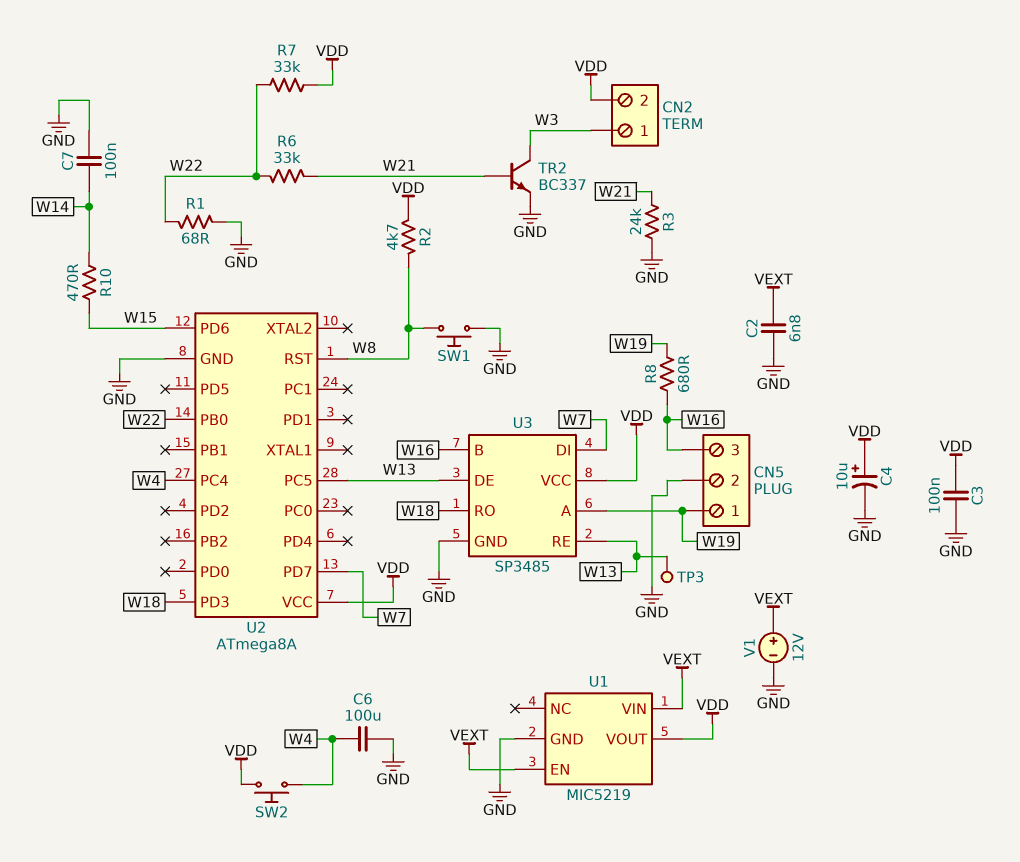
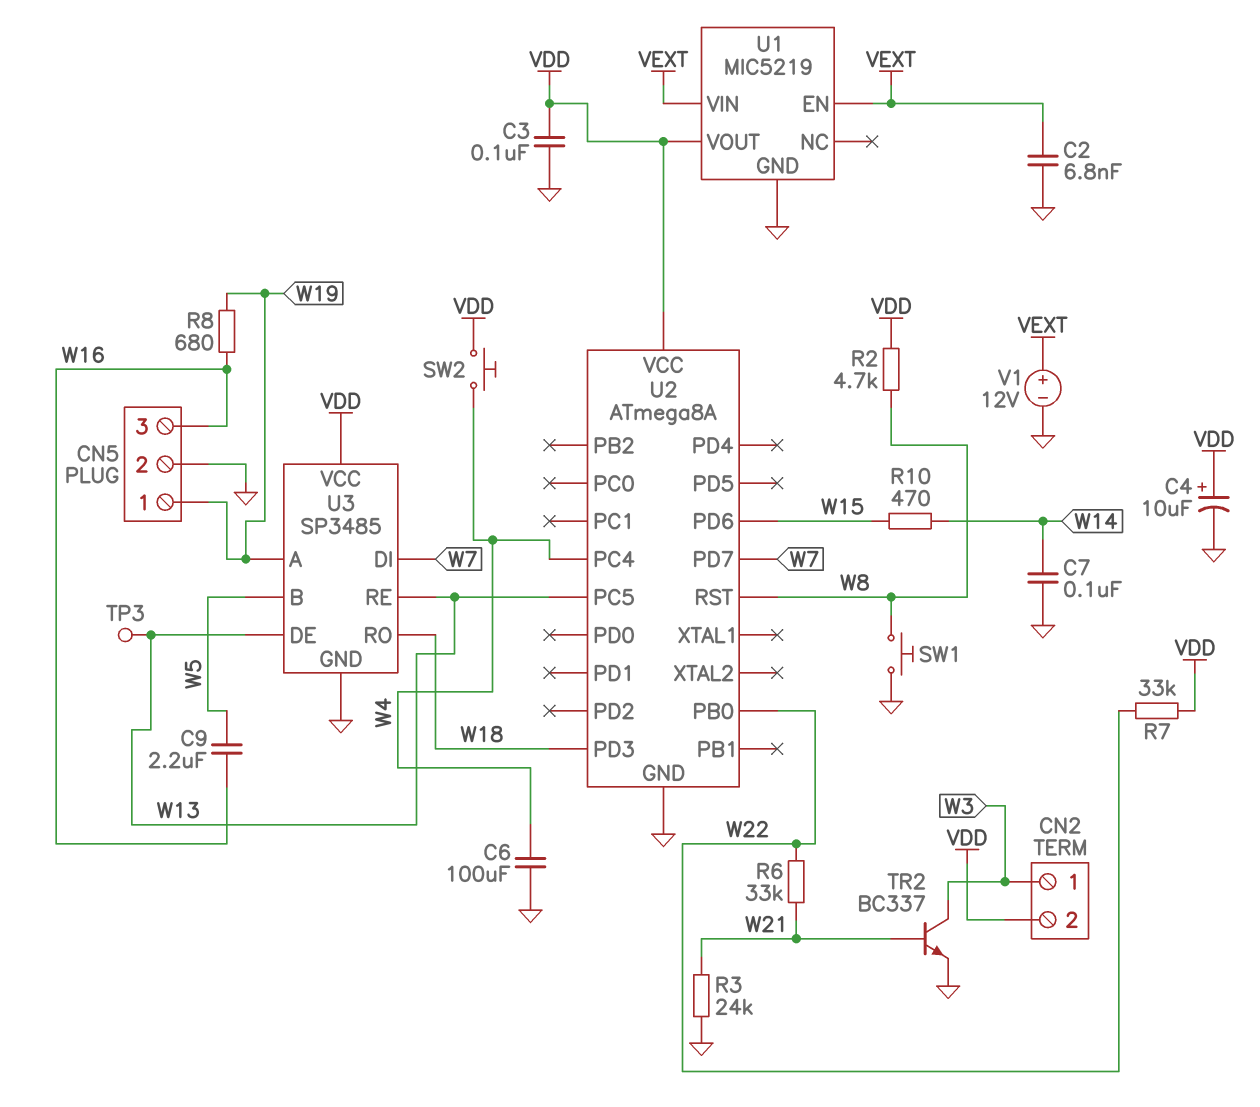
C9: none -> 2.2uF (W5, W16)
R1: 68 (GND, W22) -> none
U3 pin B: W16 -> W5

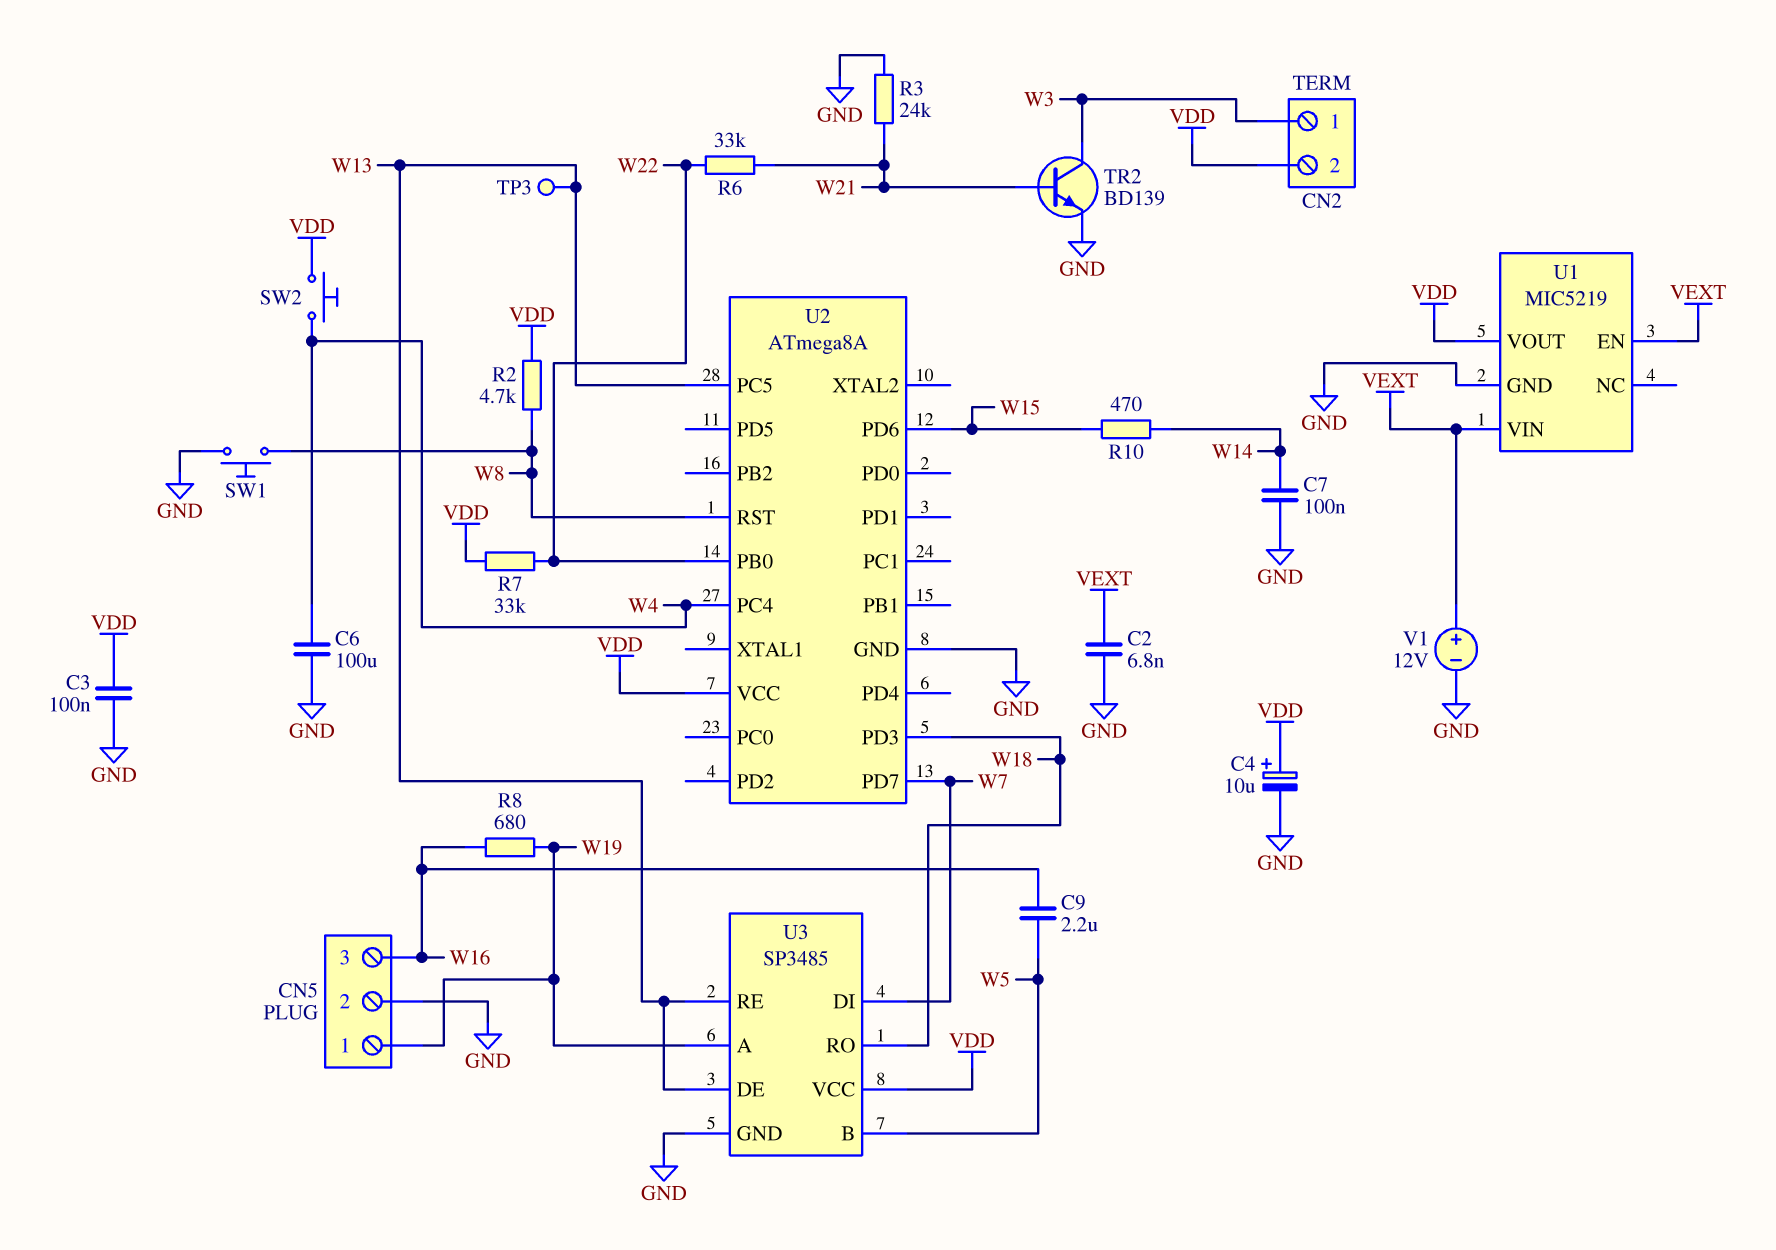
TR2: NPN BC337 (B W21, C W3, E GND) -> NPN BD139 (B W21, C W3, E GND)

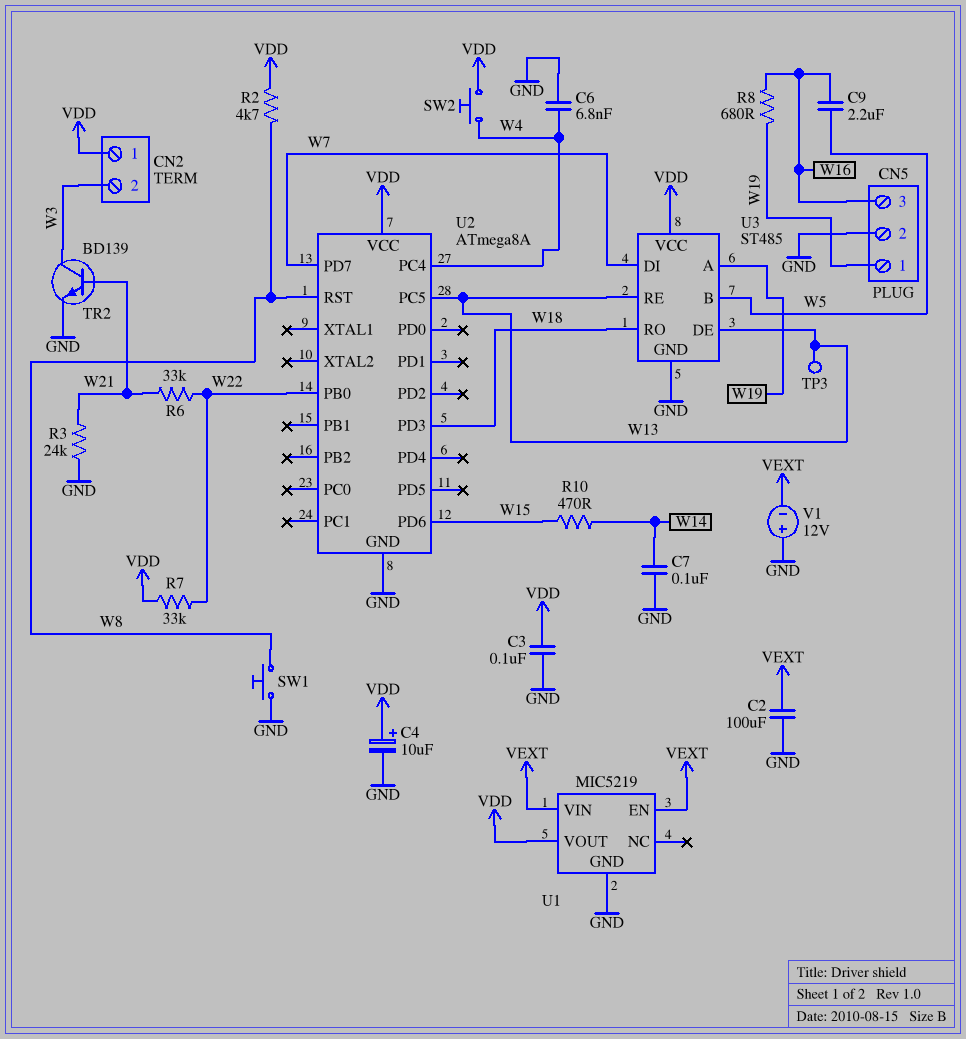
C2: 6.8nF (GND, VEXT) -> 100uF (GND, VEXT)
C6: 100uF (GND, W4) -> 6.8nF (GND, W4)
CN2 pin 1: W3 -> VDD
CN2 pin 2: VDD -> W3
U3: SP3485 -> ST485
V1: 12V (plus VEXT, minus GND) -> 12V (plus GND, minus VEXT)

